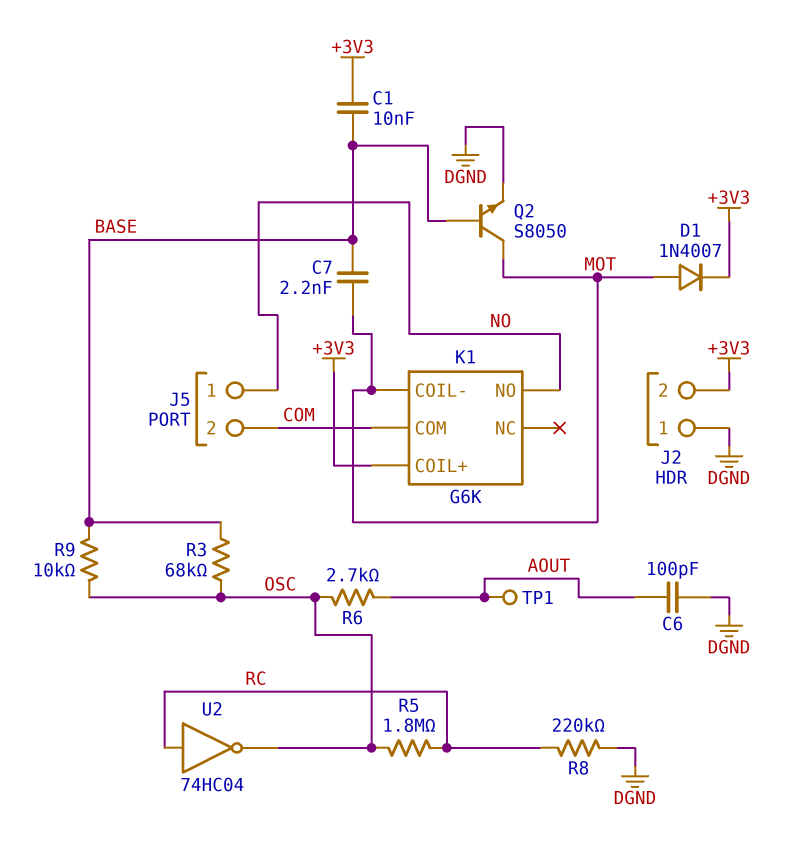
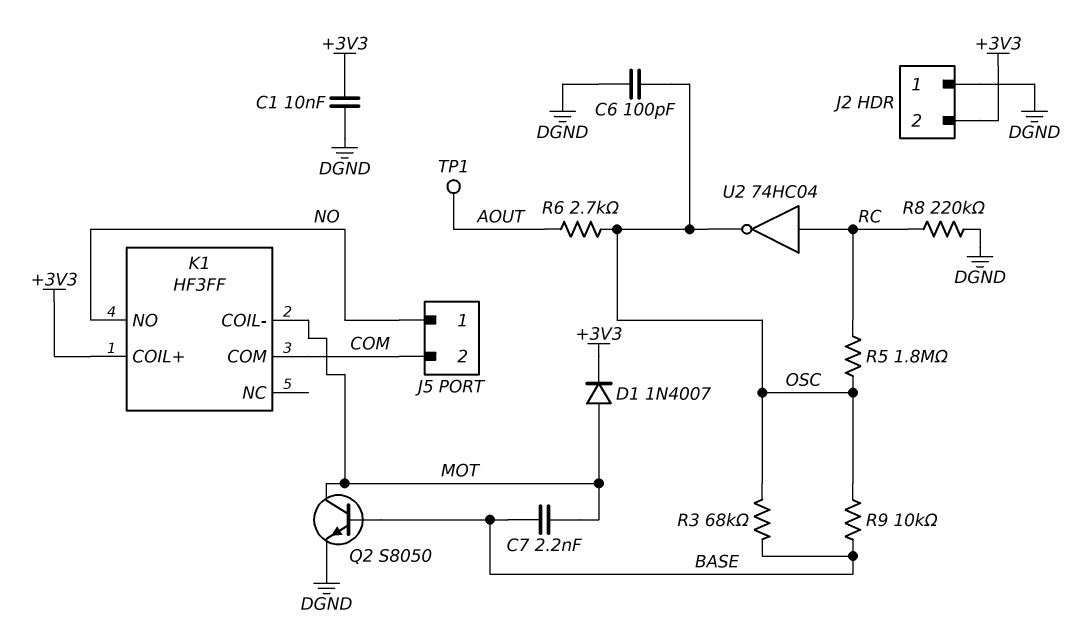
C1: 10nF (+3V3, BASE) -> 10nF (+3V3, DGND)
C6: 100pF (AOUT, DGND) -> 100pF (DGND, OSC)
K1: G6K -> HF3FF

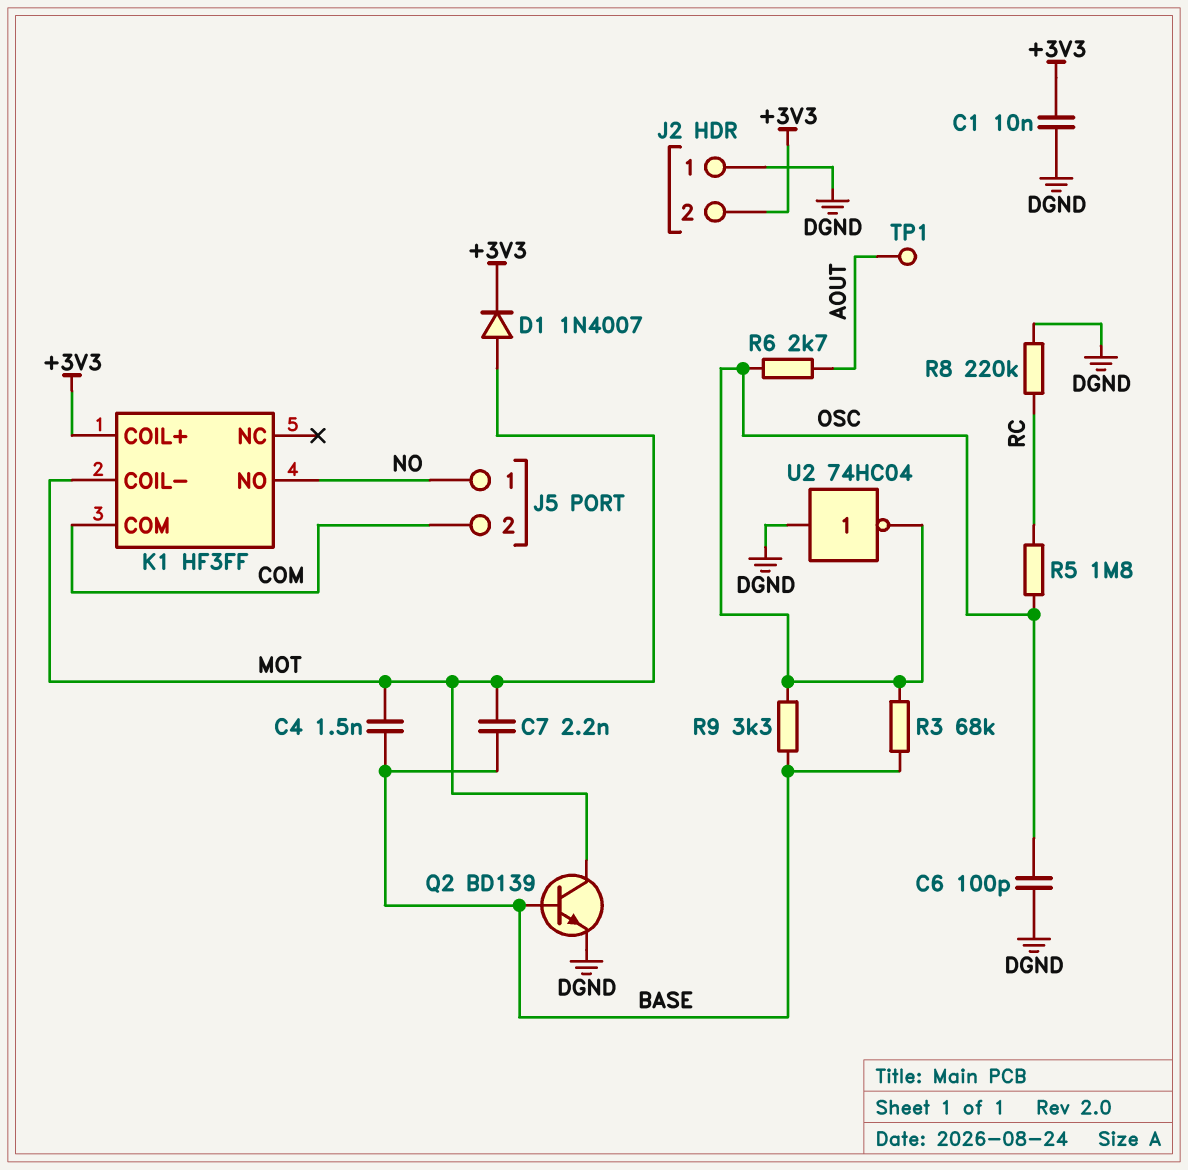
C4: none -> 1.5nF (BASE, MOT)
Q2: NPN S8050 (B BASE, C MOT, E DGND) -> NPN BD139 (B BASE, C MOT, E DGND)
R9: 10k (BASE, OSC) -> 3.3k (BASE, OSC)
U2: NOT 74HC04 (in RC, out OSC) -> NOT 74HC04 (in DGND, out OSC)

